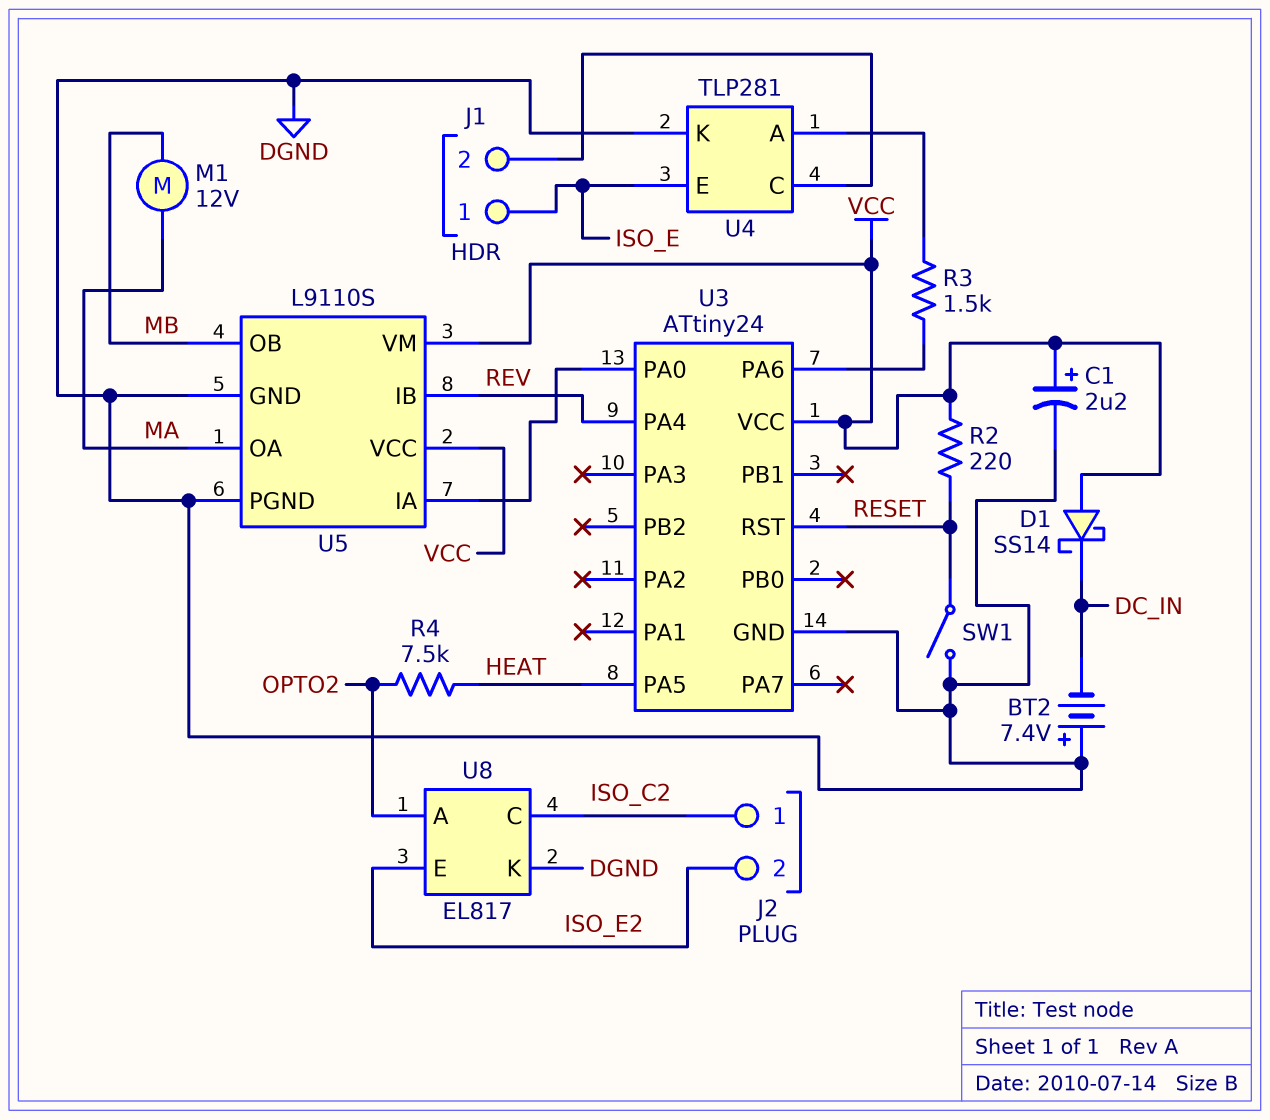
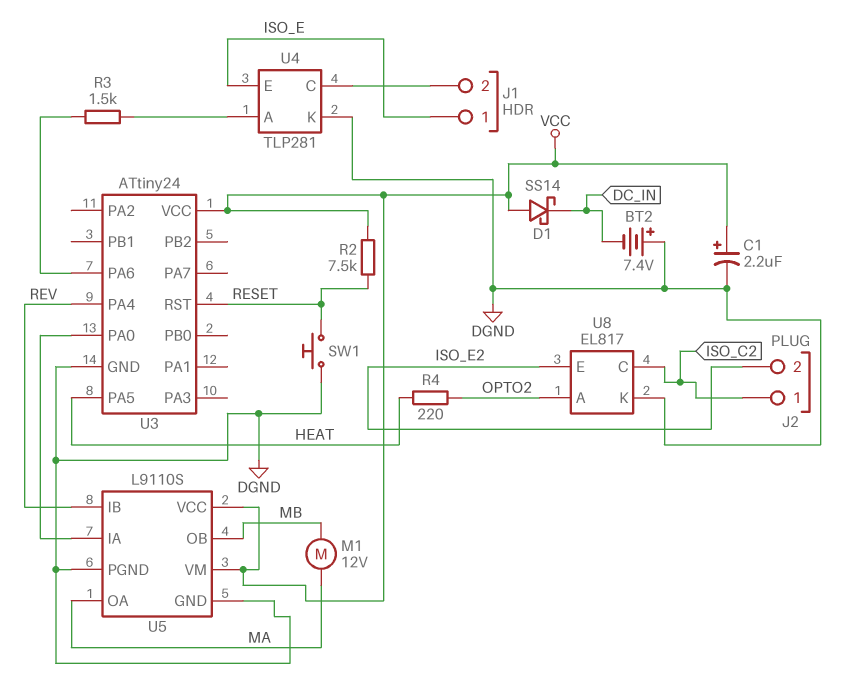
R2: 220 (RESET, VCC) -> 7.5k (RESET, VCC)
R4: 7.5k (HEAT, OPTO2) -> 220 (HEAT, OPTO2)
SW1: switch (DGND, RESET) -> button (DGND, RESET)

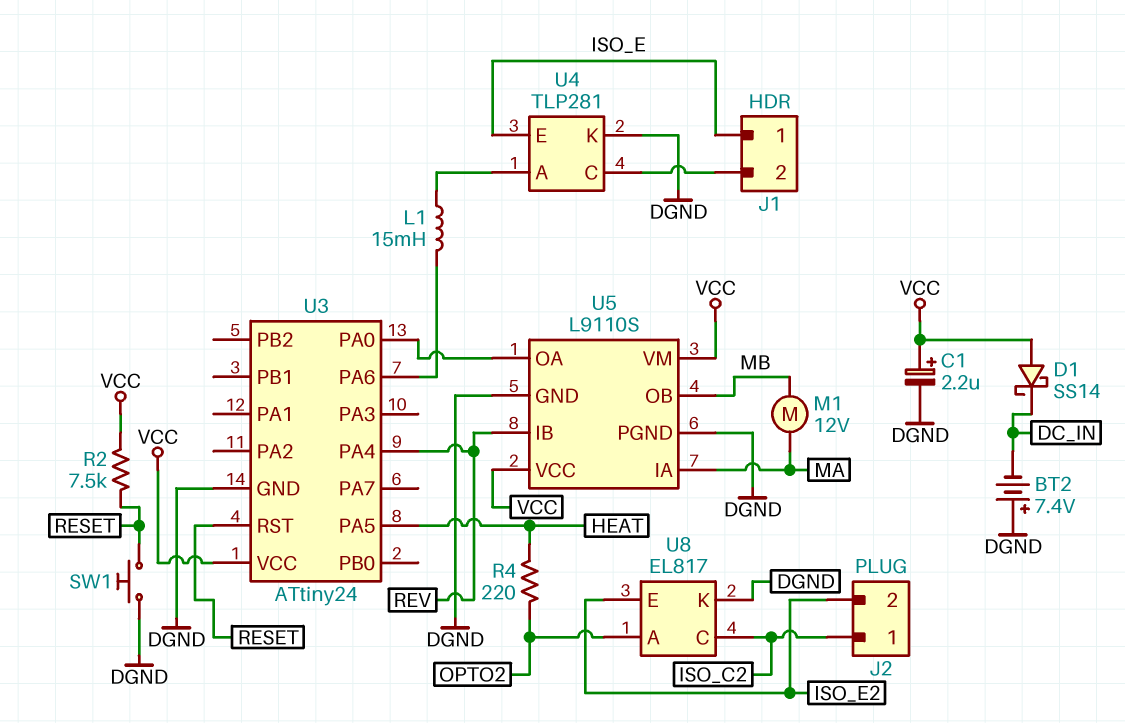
L1: none -> 15mH (U3/PA6, U4/A)
R3: 1.5k (U3/PA6, U4/A) -> none
U5 pin IA: U3/PA0 -> MA
U5 pin OA: MA -> U3/PA0

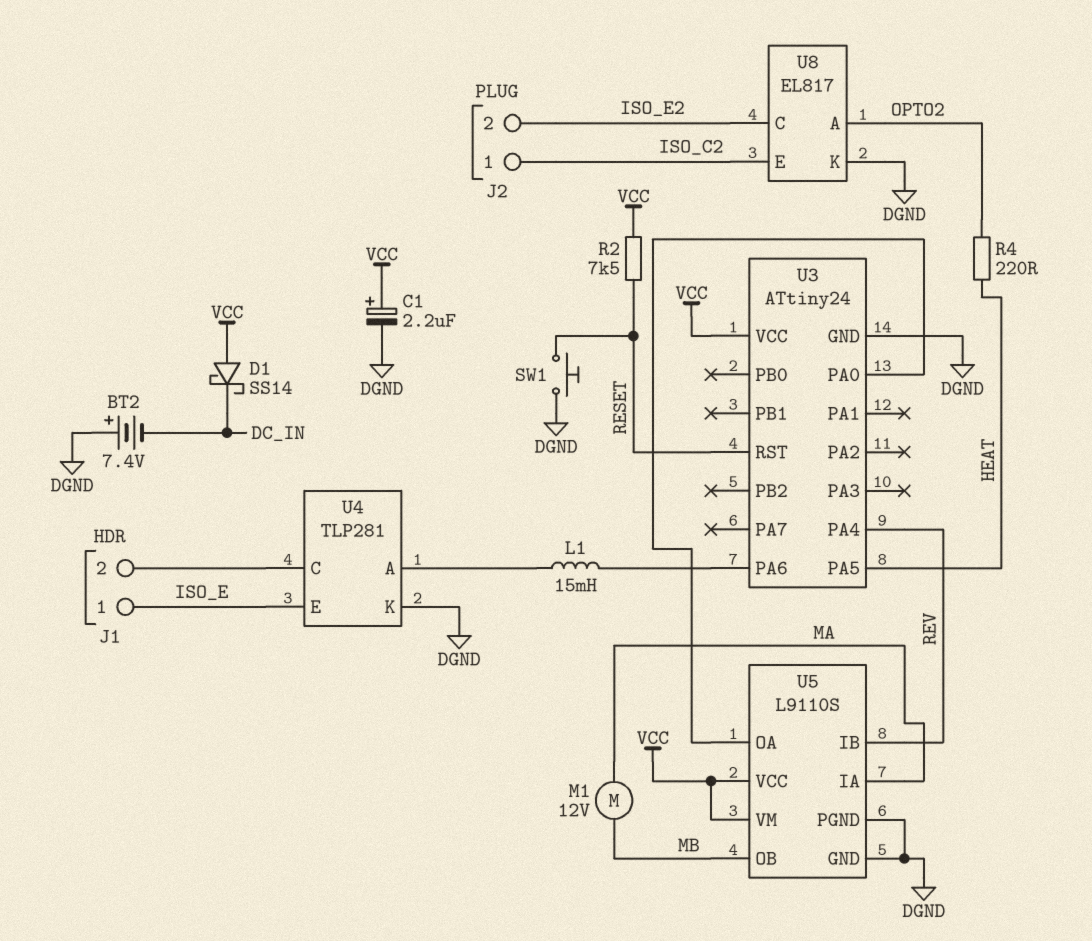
U8 pin C: ISO_C2 -> ISO_E2
U8 pin E: ISO_E2 -> ISO_C2

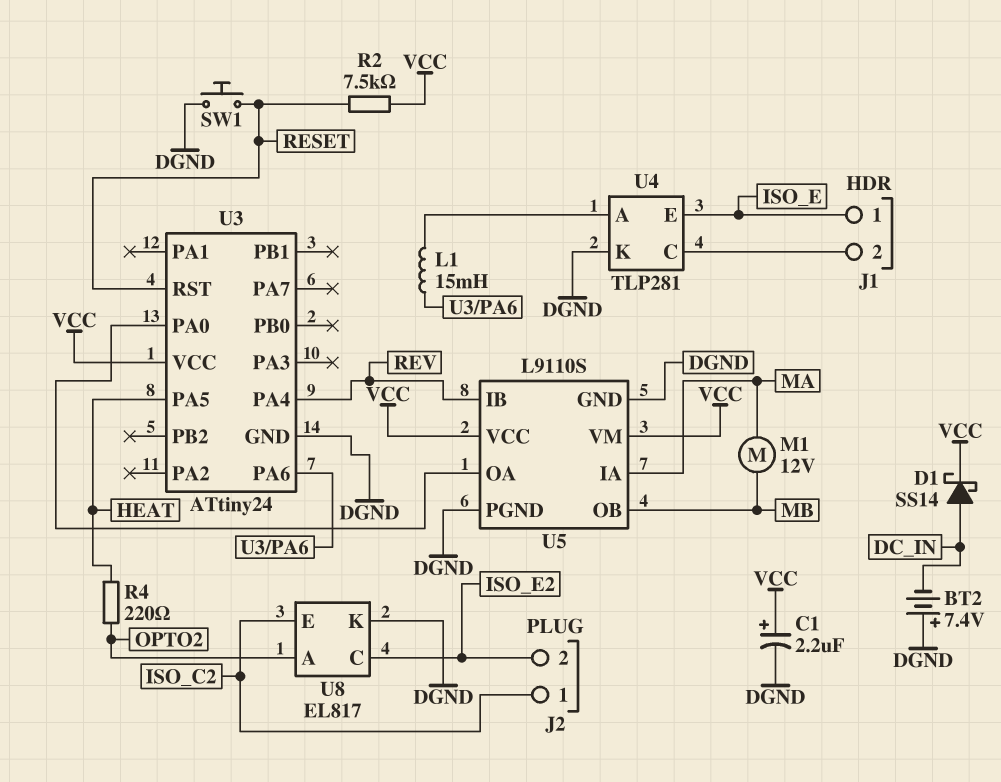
D1: schottky SS14 (A VCC, K DC_IN) -> schottky SS14 (A DC_IN, K VCC)

